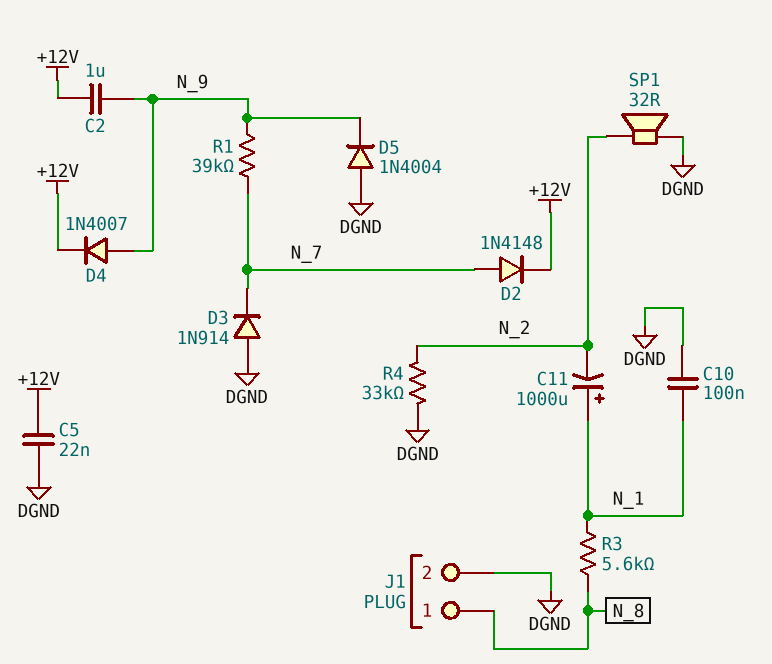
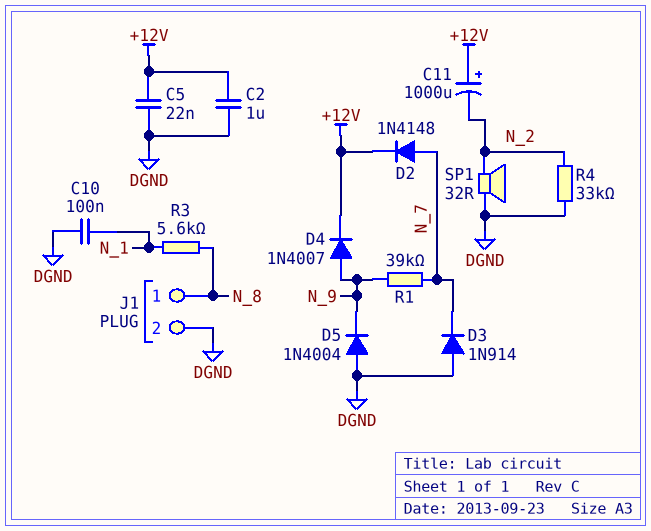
C2: 1uF (+12V, N_9) -> 1uF (+12V, DGND)
C11: 1000uF (plus N_1, minus N_2) -> 1000uF (plus +12V, minus N_2)

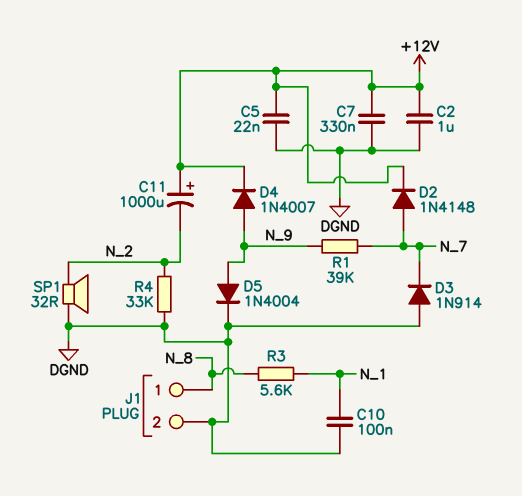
C7: none -> 330nF (+12V, DGND)
D5: diode 1N4004 (A DGND, K N_9) -> diode 1N4004 (A N_9, K DGND)

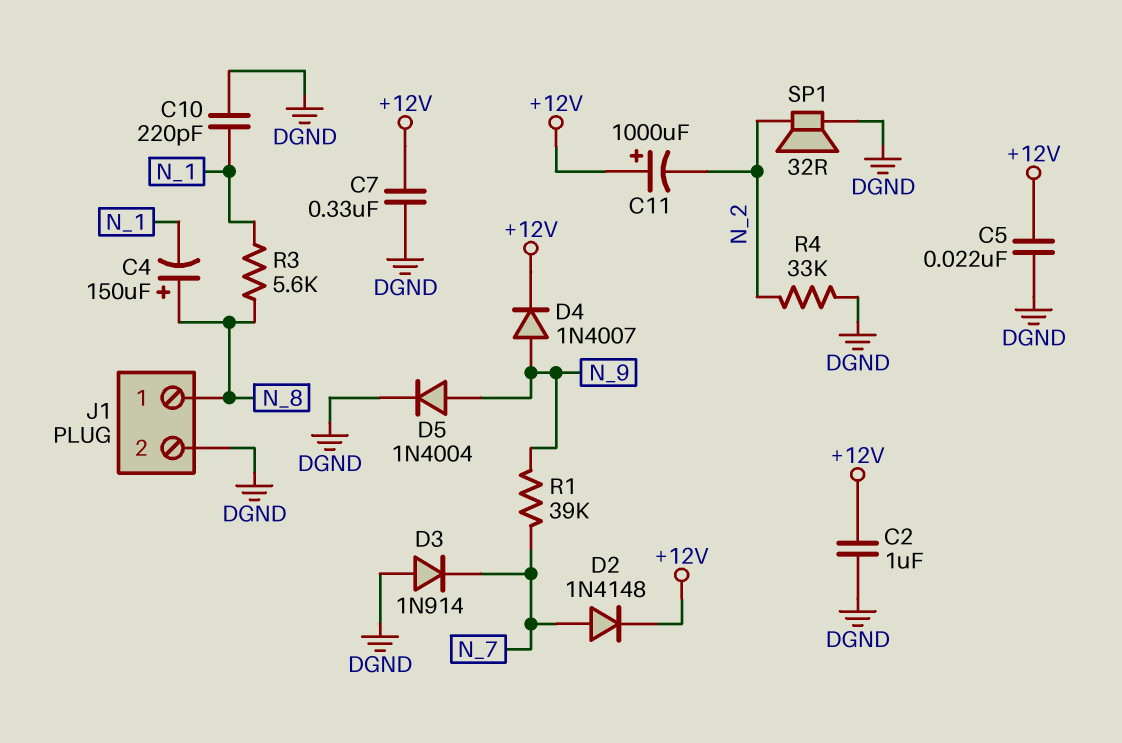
C4: none -> 150uF (plus N_8, minus N_1)
C10: 100nF (DGND, N_1) -> 220pF (DGND, N_1)

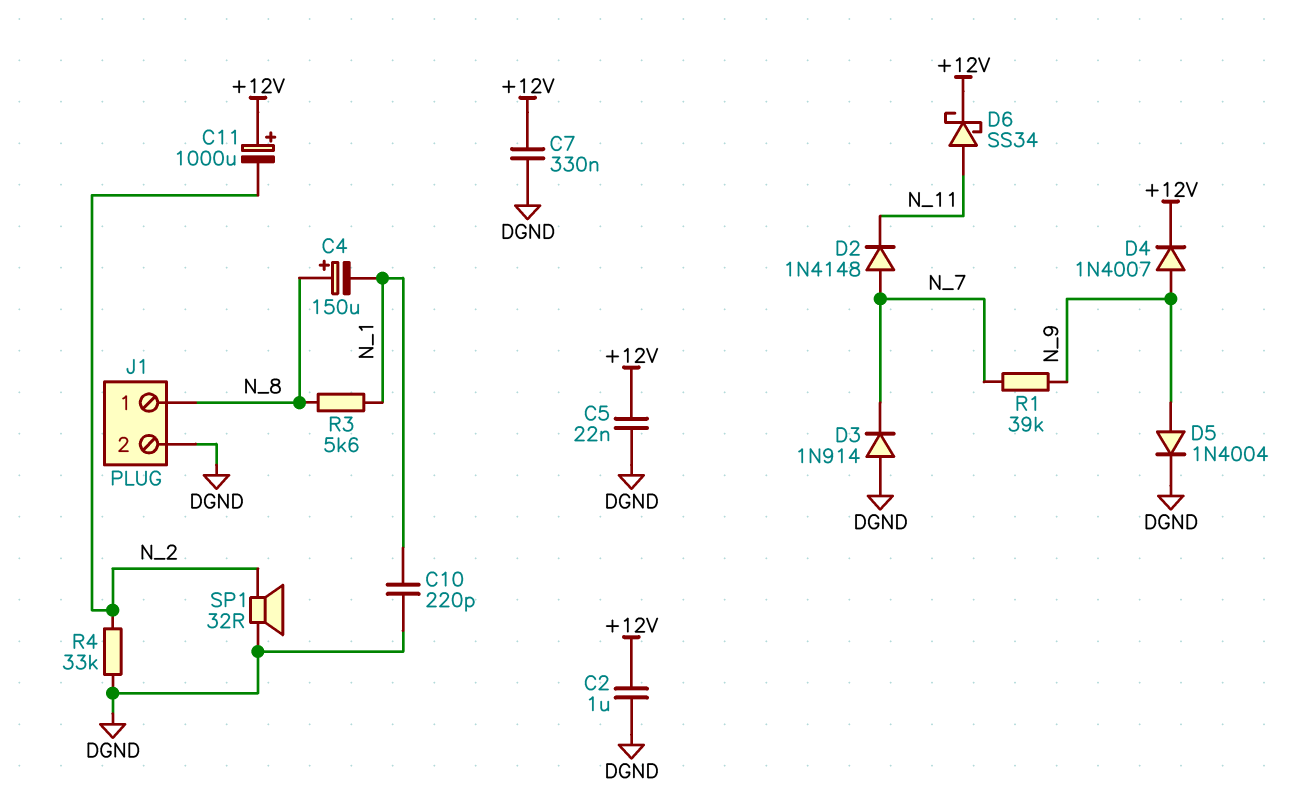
D2: diode 1N4148 (A N_7, K +12V) -> diode 1N4148 (A N_7, K N_11)
D6: none -> schottky SS34 (A N_11, K +12V)

